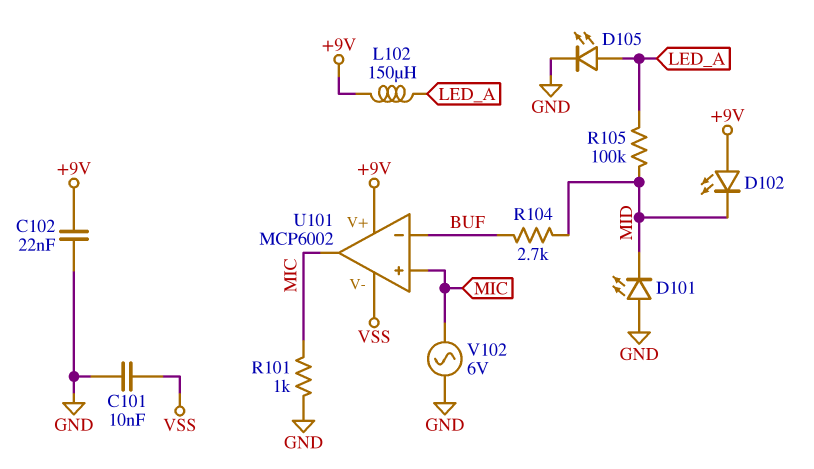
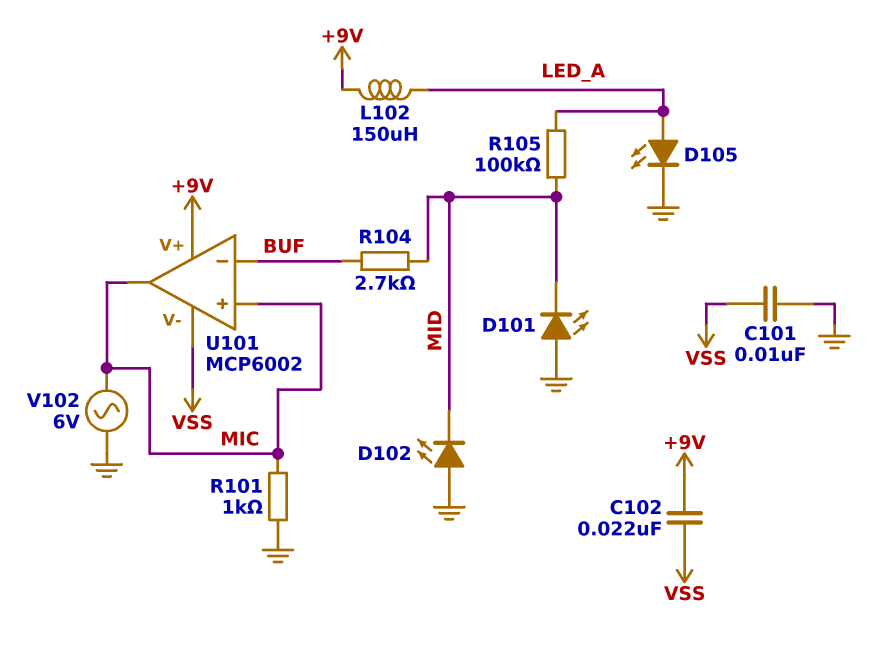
C102: 22nF (+9V, GND) -> 22nF (+9V, VSS)
D102: LED (A +9V, K MID) -> LED (A GND, K MID)

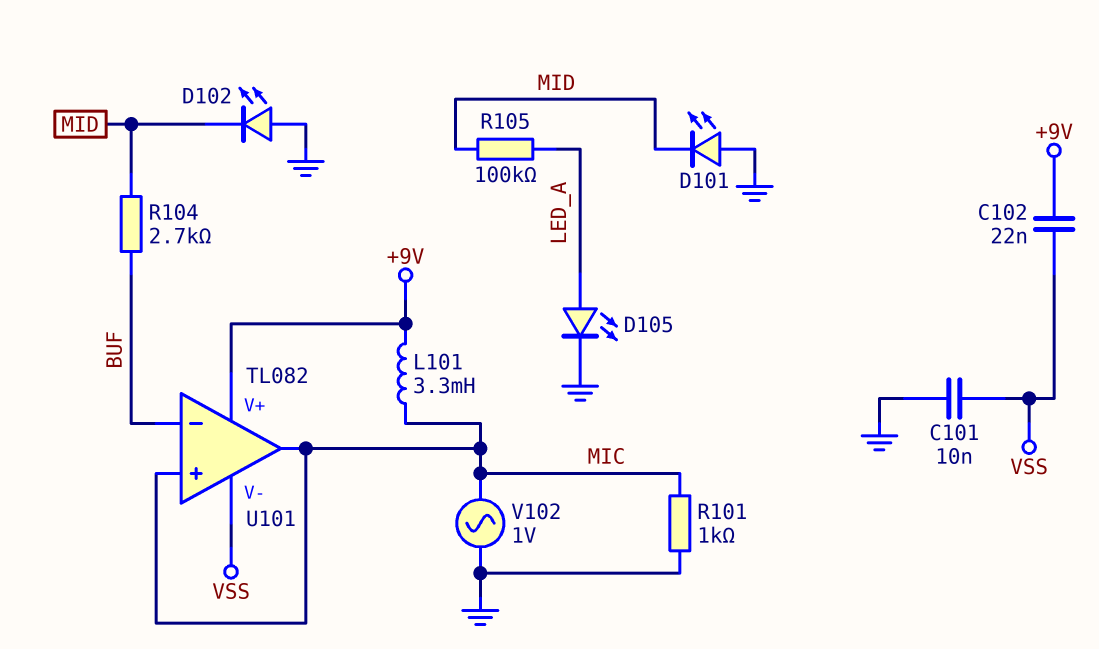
L101: none -> 3.3mH (+9V, MIC)
L102: 150uH (+9V, LED_A) -> none
U101: MCP6002 -> TL082
V102: AC 6V (GND, MIC) -> AC 1V (GND, MIC)

